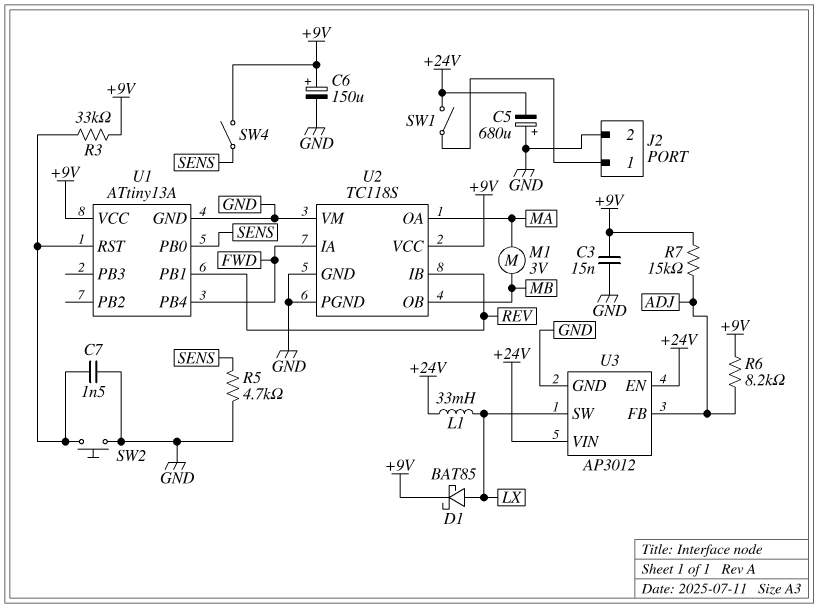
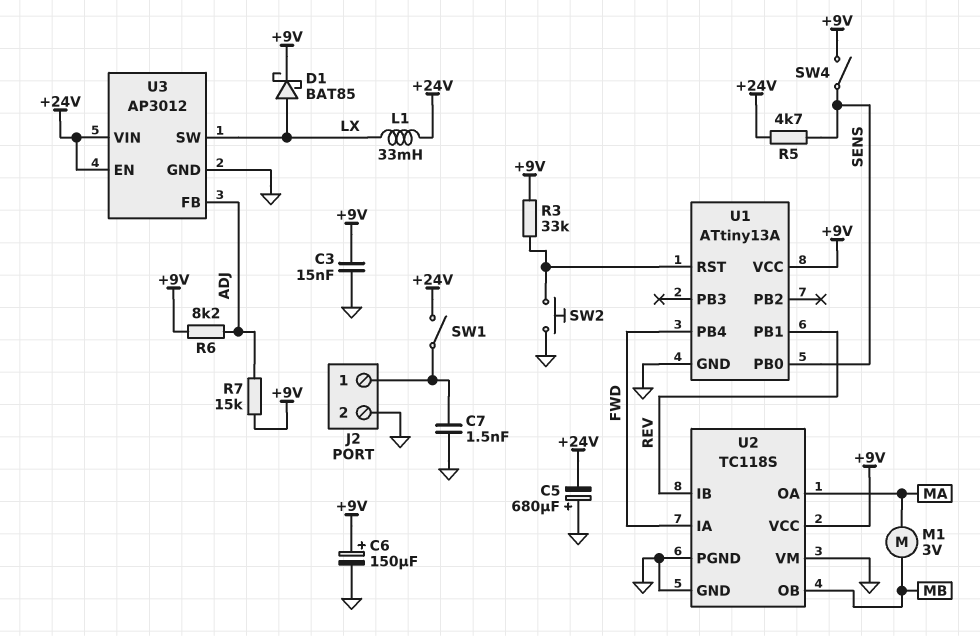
C7: 1.5nF (GND, U1/RST) -> 1.5nF (GND, J2/1)
R5: 4.7k (GND, SENS) -> 4.7k (+24V, SENS)

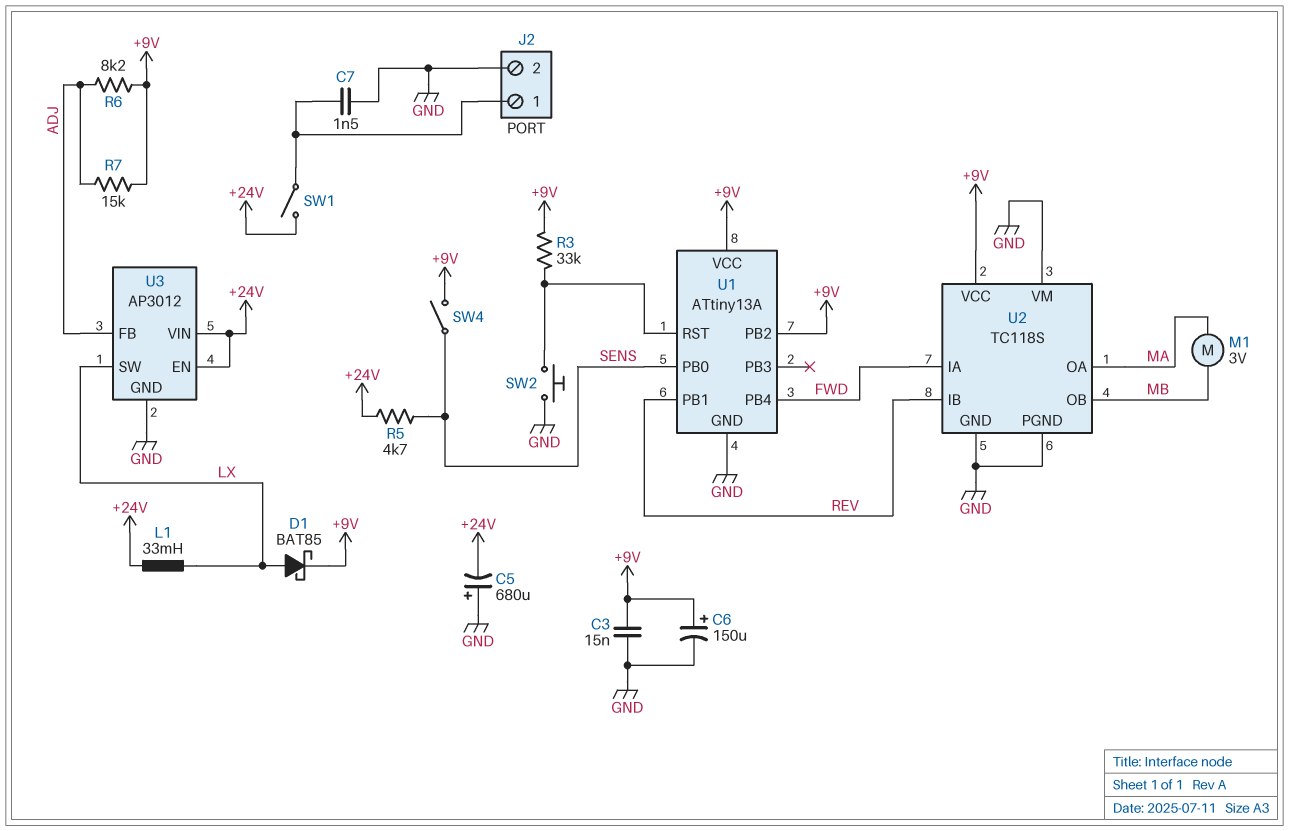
U1 pin PB2: none -> +9V

